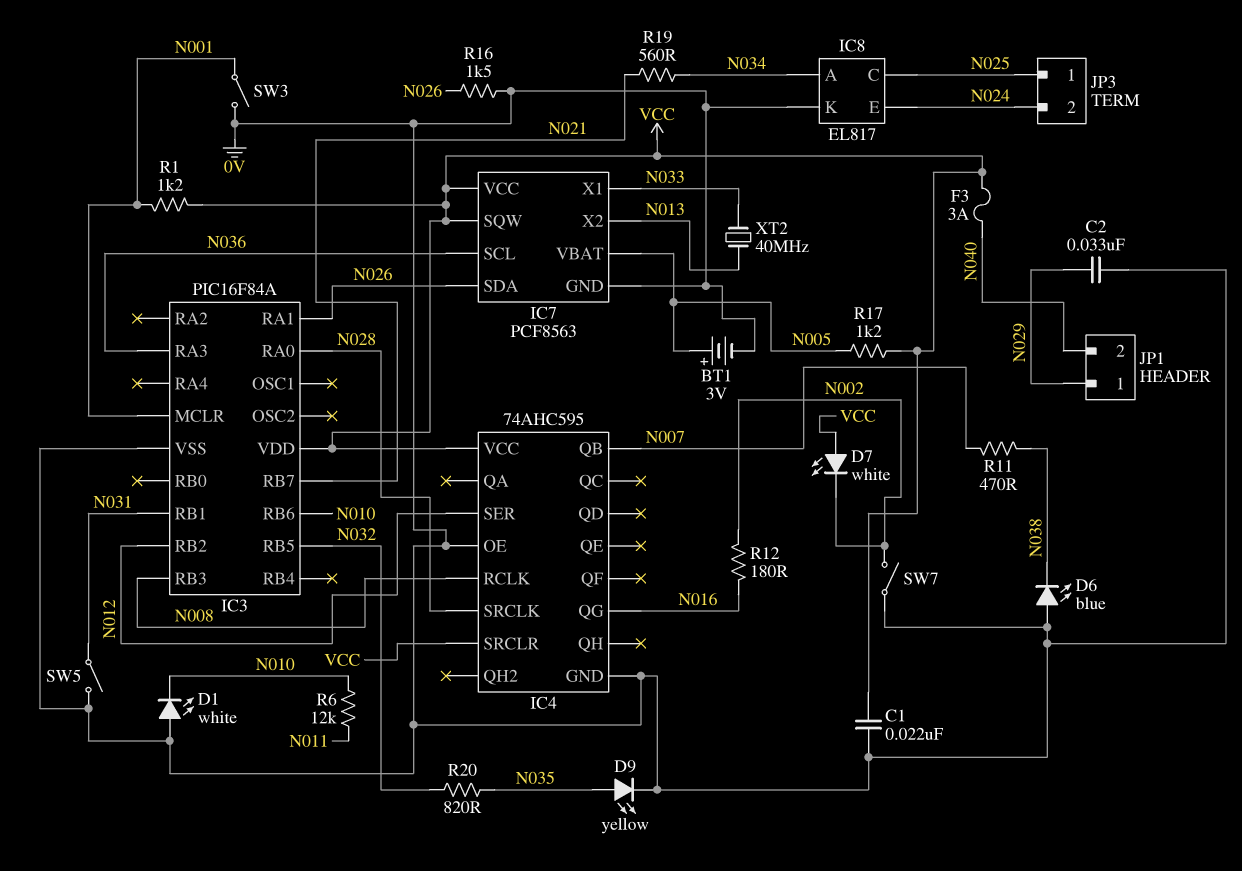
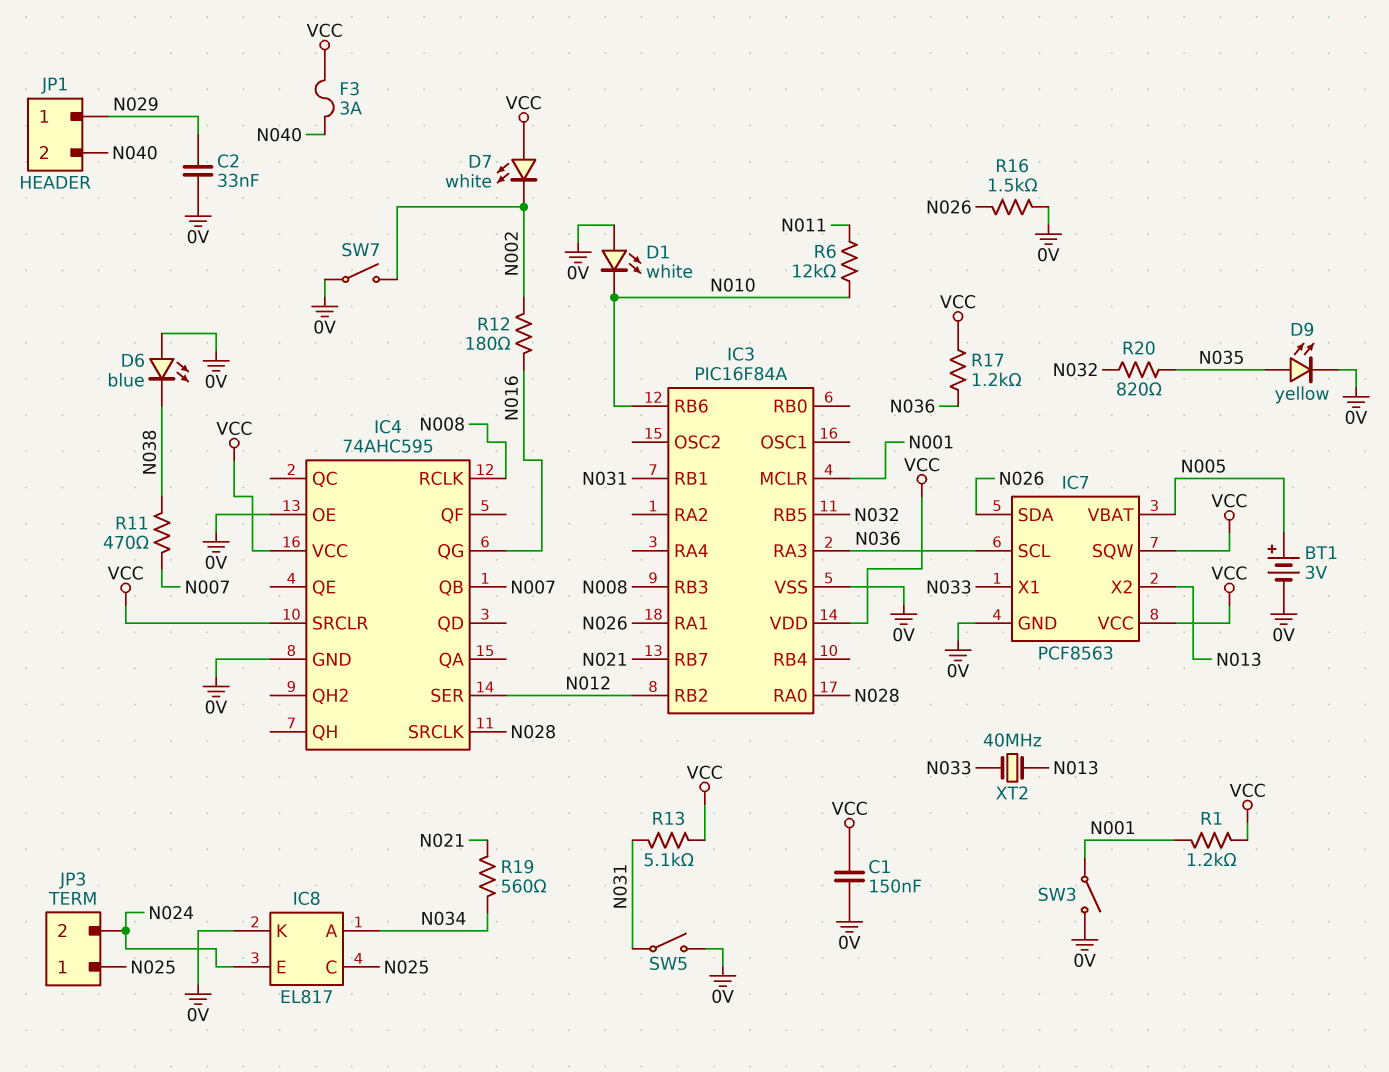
C1: 22nF (0V, VCC) -> 150nF (0V, VCC)
R13: none -> 5.1k (N031, VCC)
R17: 1.2k (N005, VCC) -> 1.2k (N036, VCC)

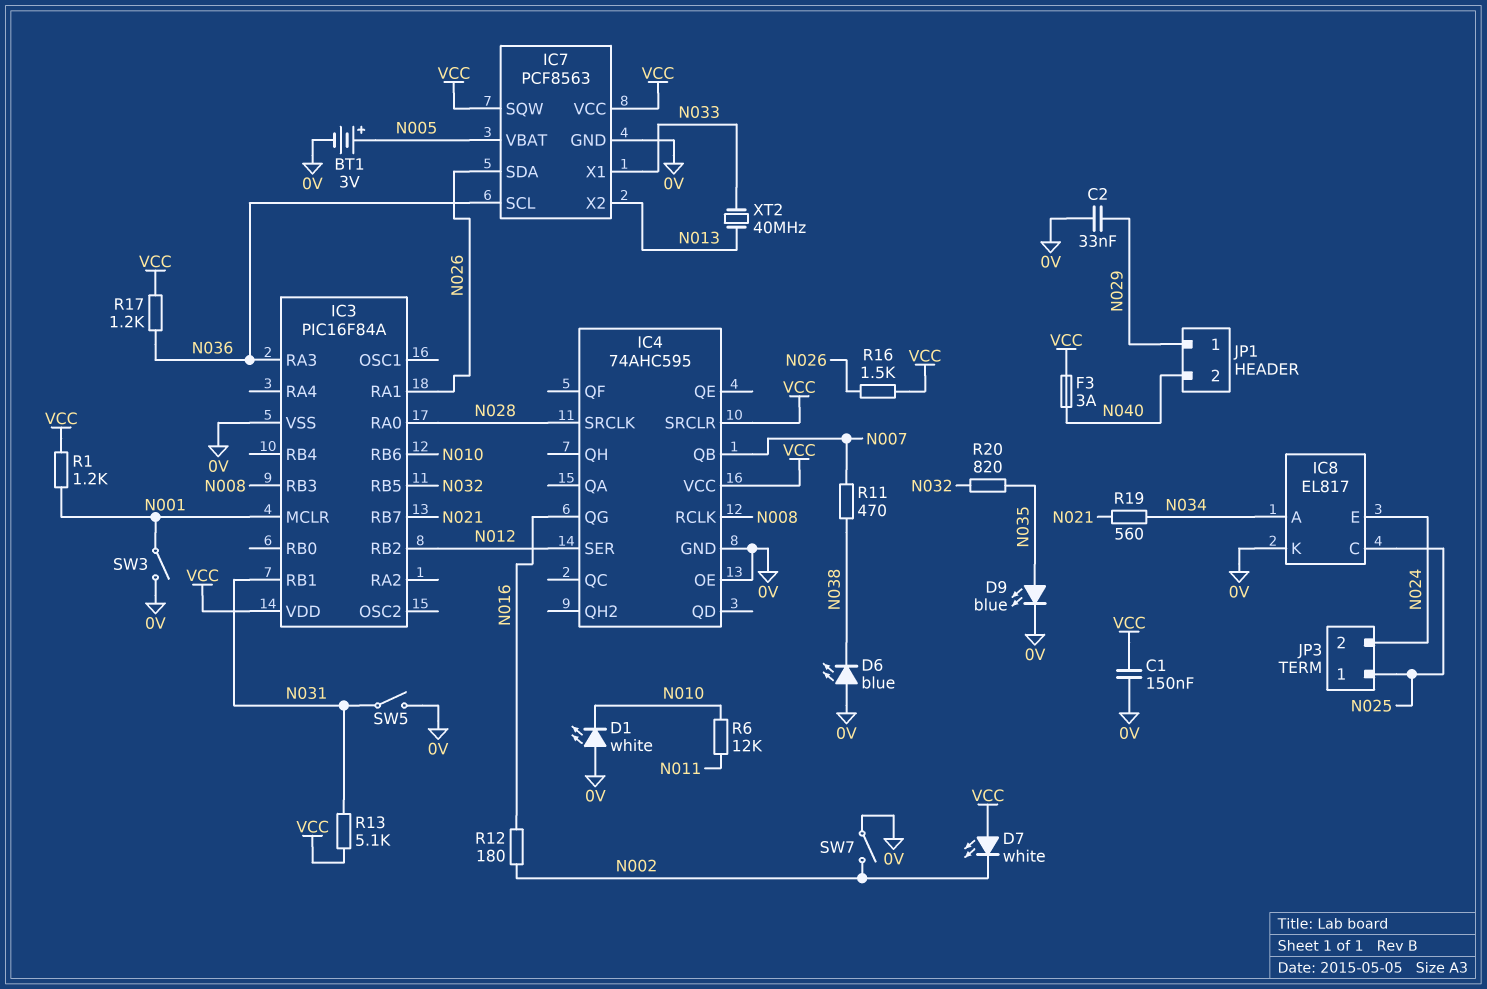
D9: LED yellow (A N035, K 0V) -> LED blue (A N035, K 0V)
R16: 1.5k (0V, N026) -> 1.5k (N026, VCC)

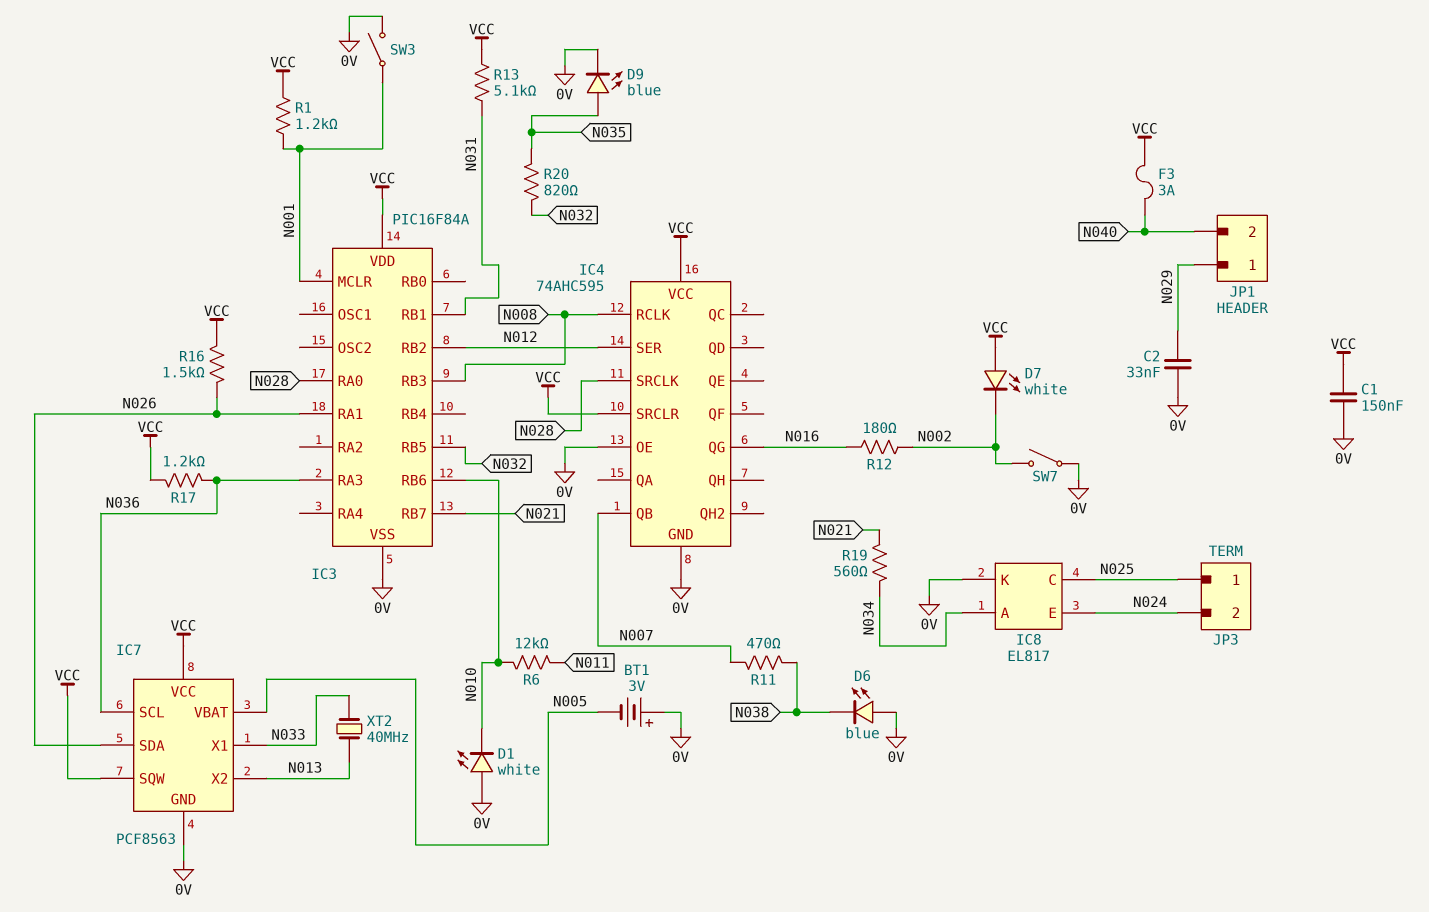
BT1: 3V (plus N005, minus 0V) -> 3V (plus 0V, minus N005)
SW5: switch (0V, N031) -> none

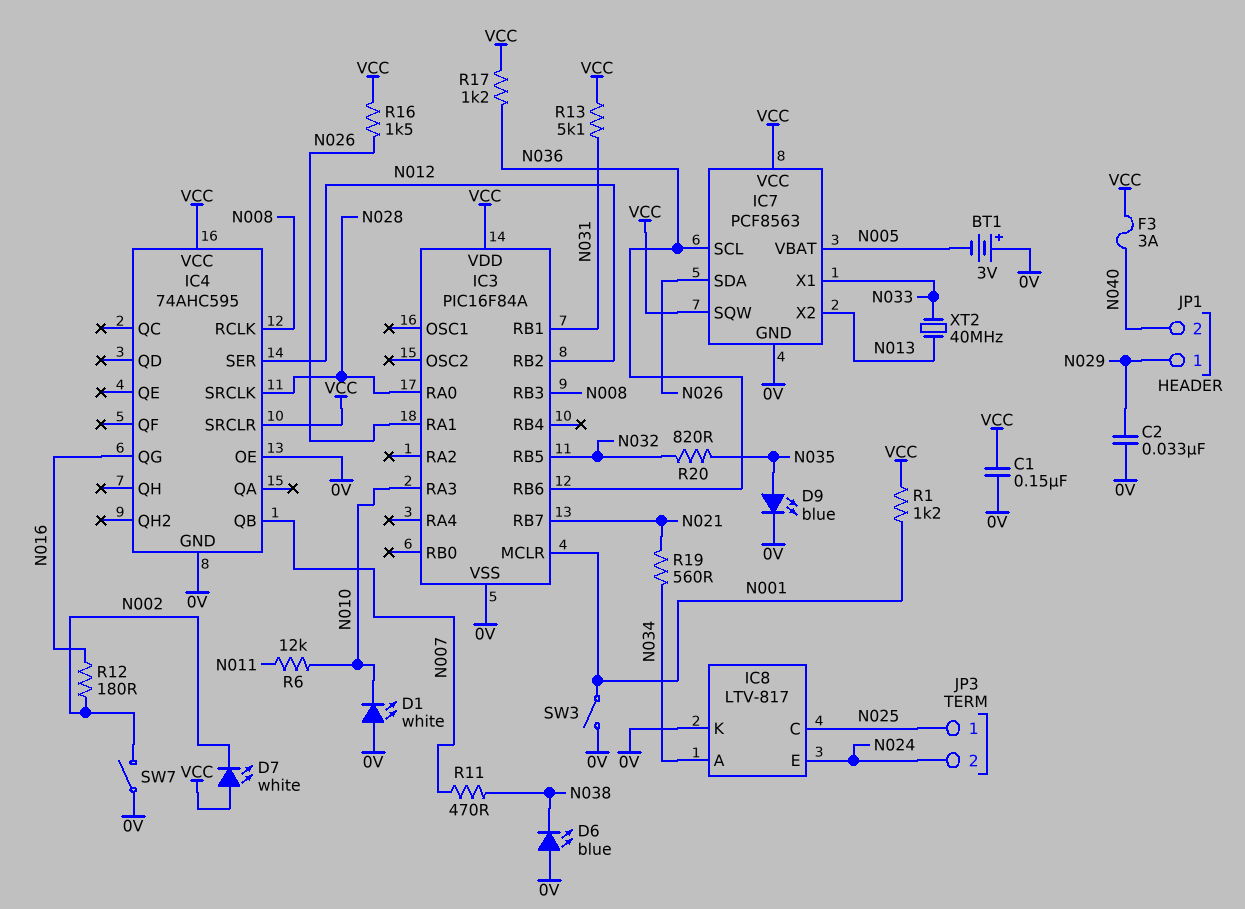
IC3 pin RA3: N036 -> N010
IC3 pin RB6: N010 -> N036
IC8: EL817 -> LTV-817

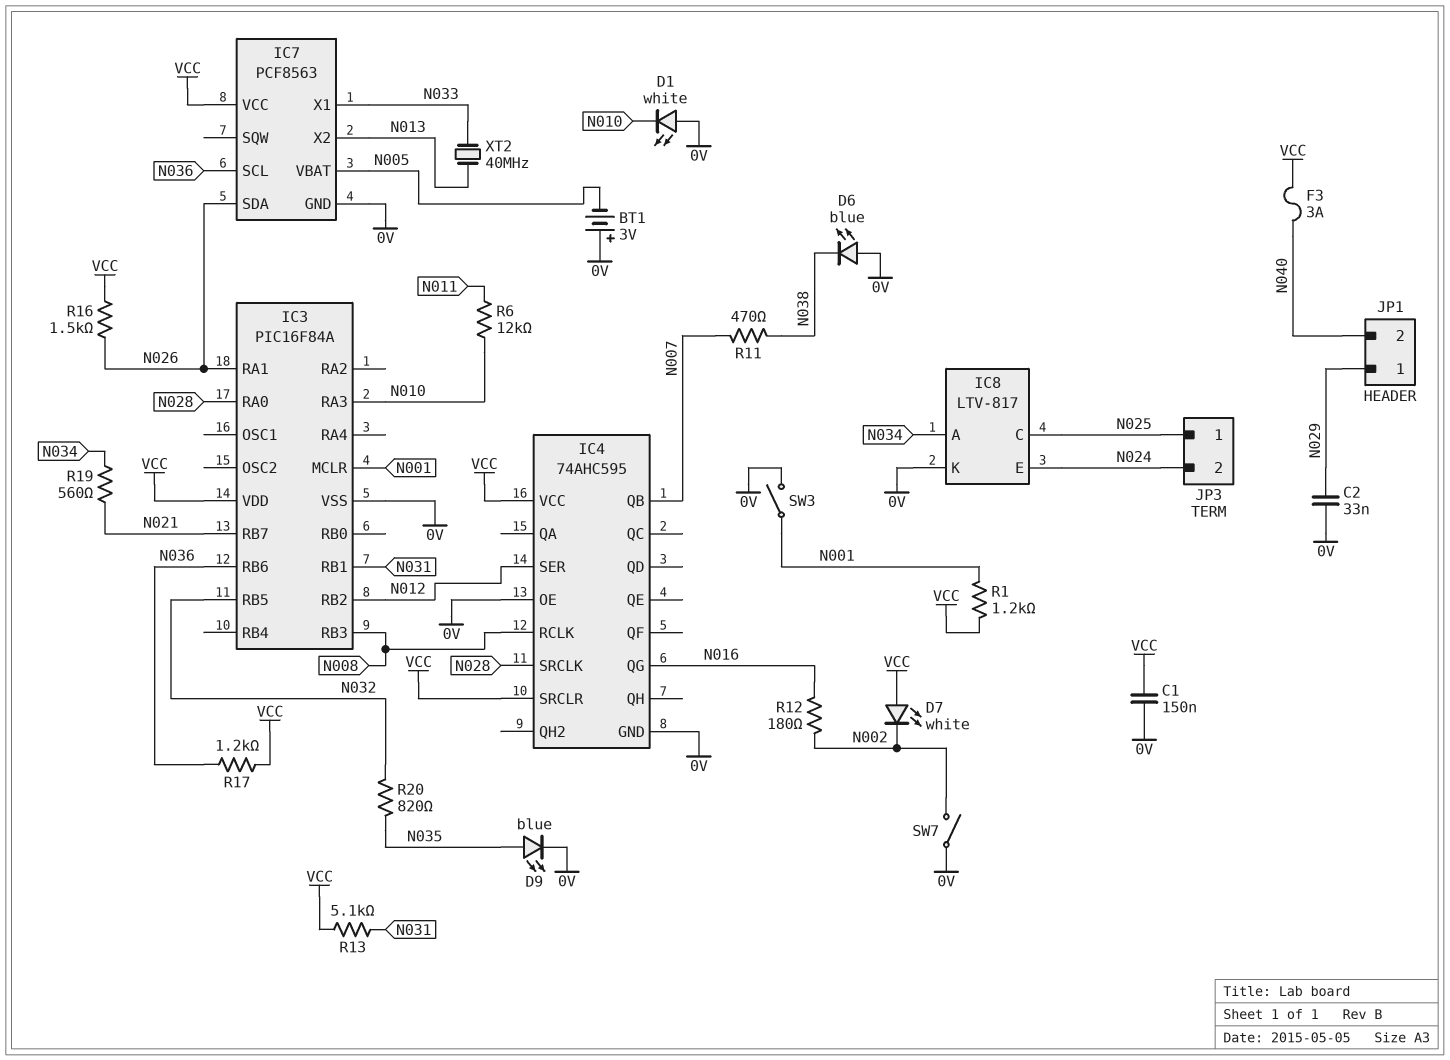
IC7 pin SQW: VCC -> none

